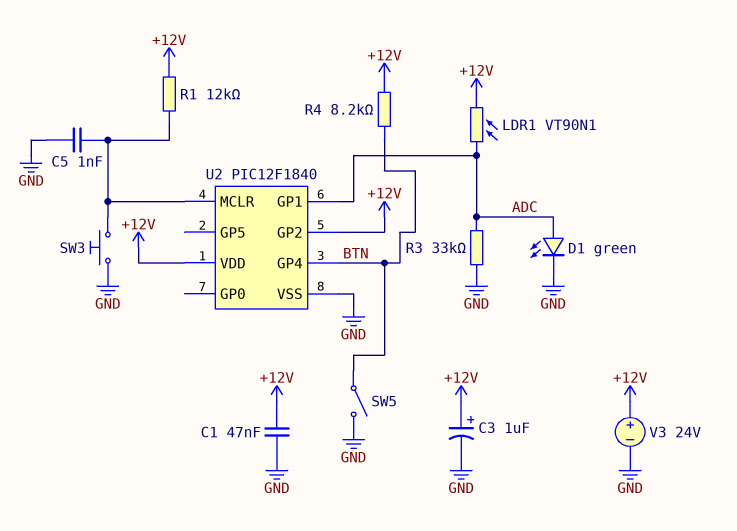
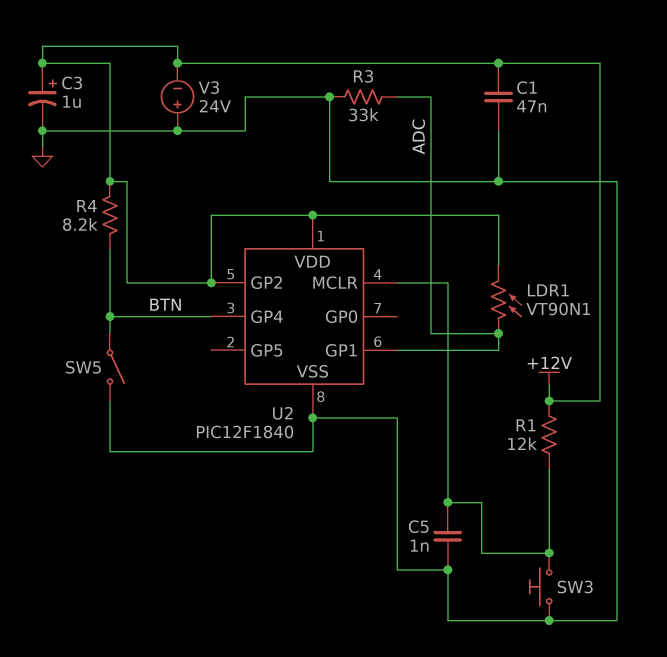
D1: LED green (A ADC, K GND) -> none
V3: 24V (plus +12V, minus GND) -> 24V (plus GND, minus +12V)

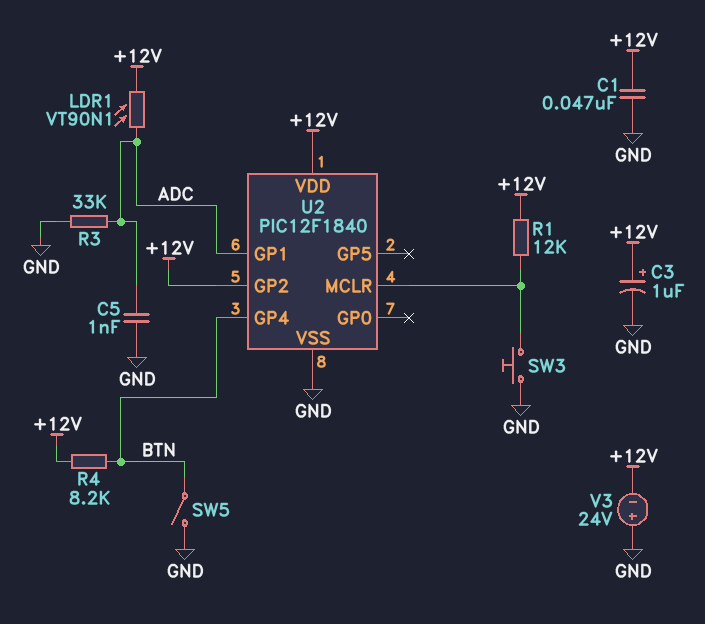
C5: 1nF (GND, U2/MCLR) -> 1nF (ADC, GND)

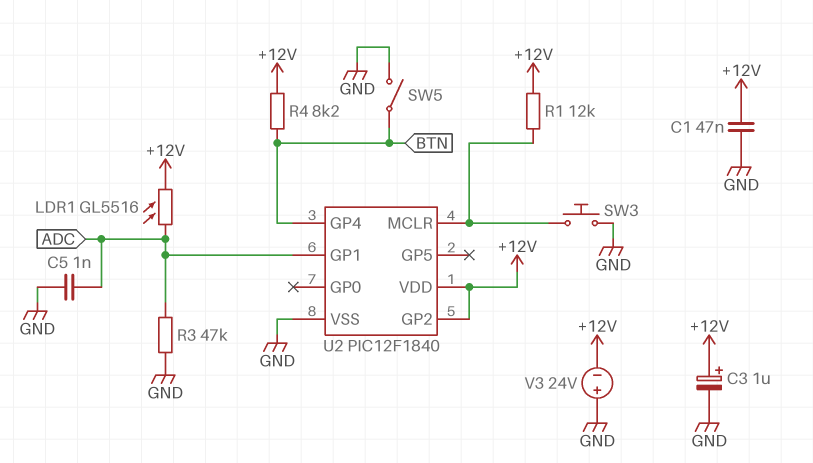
LDR1: VT90N1 (+12V, ADC) -> GL5516 (+12V, ADC)
R3: 33k (ADC, GND) -> 47k (ADC, GND)

